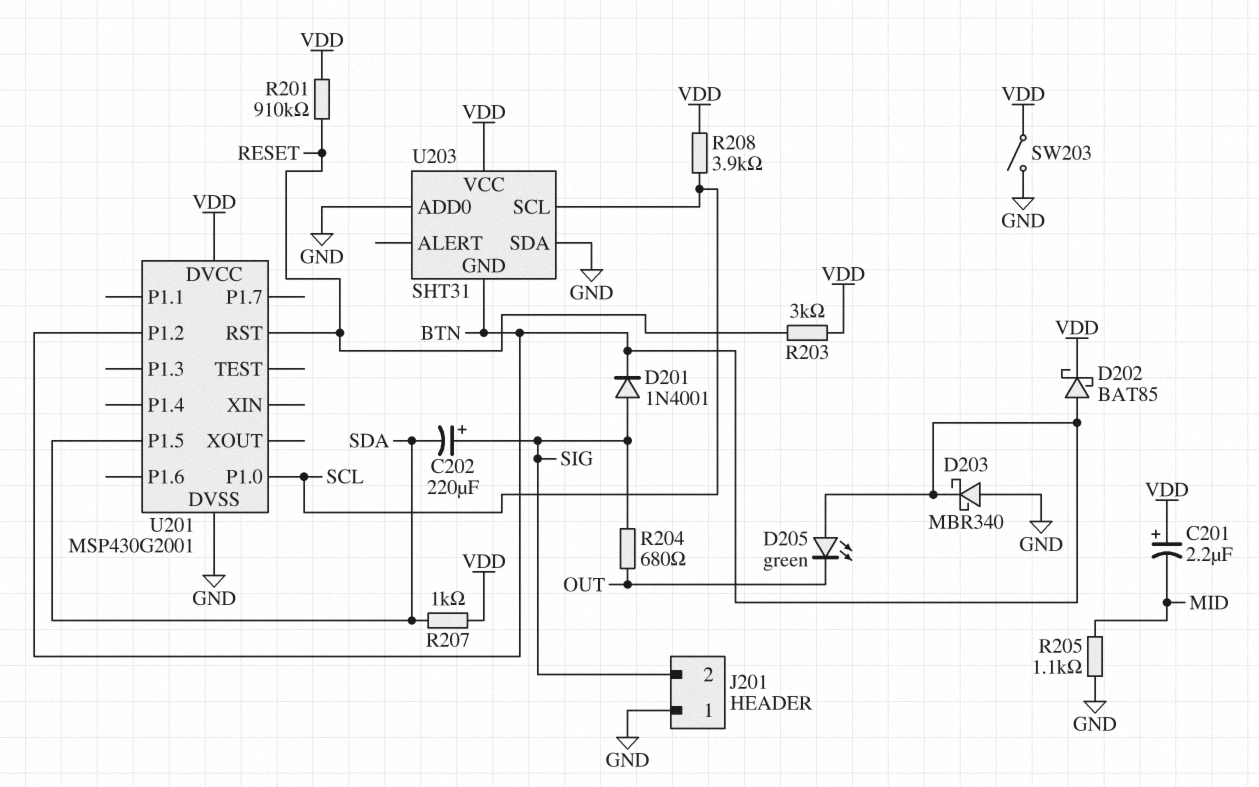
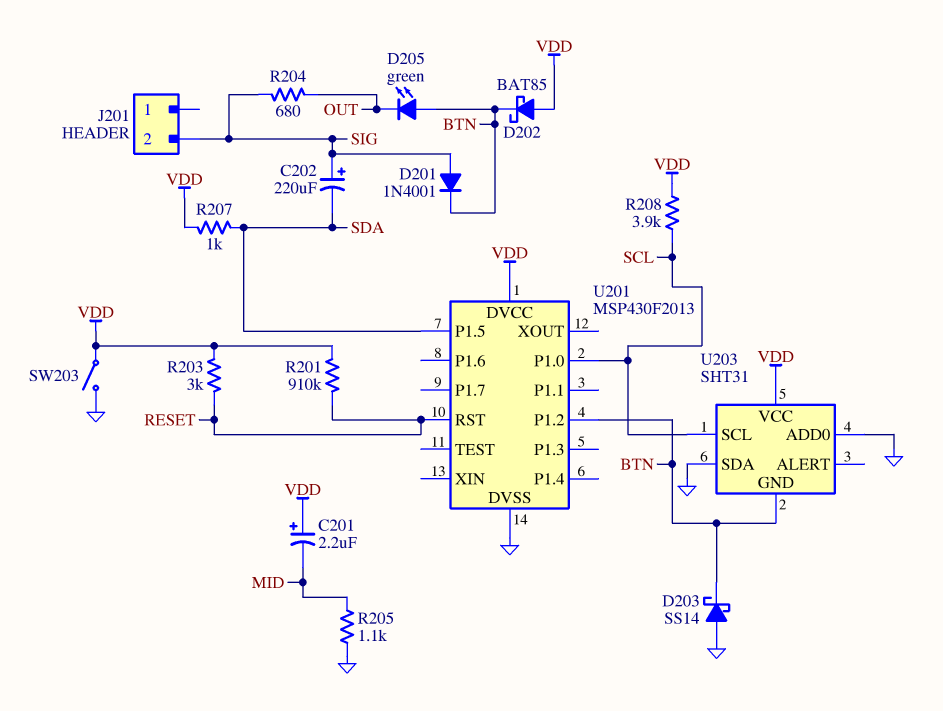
D202: schottky BAT85 (A BTN, K VDD) -> schottky BAT85 (A VDD, K BTN)
D203: schottky MBR340 (A GND, K BTN) -> schottky SS14 (A GND, K BTN)
J201 pin 1: GND -> none
U201: MSP430G2001 -> MSP430F2013

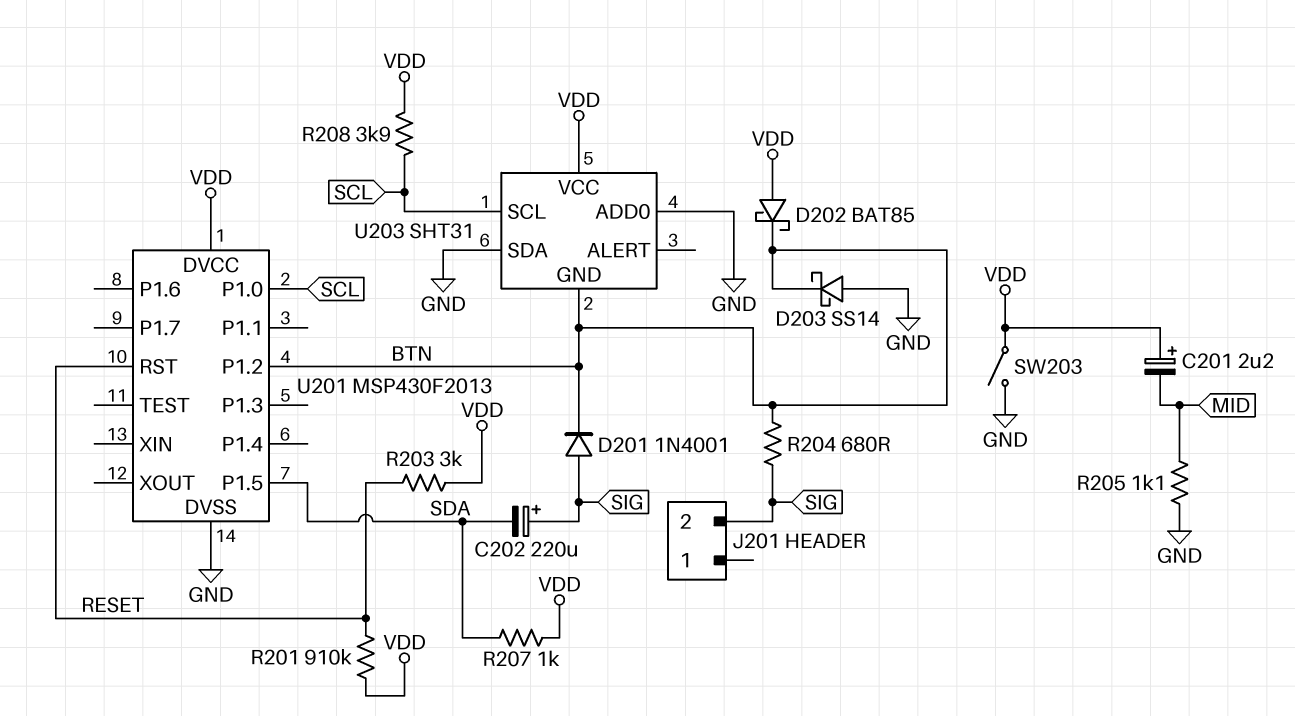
D205: LED green (A BTN, K OUT) -> none
R204: 680 (OUT, SIG) -> 680 (BTN, SIG)

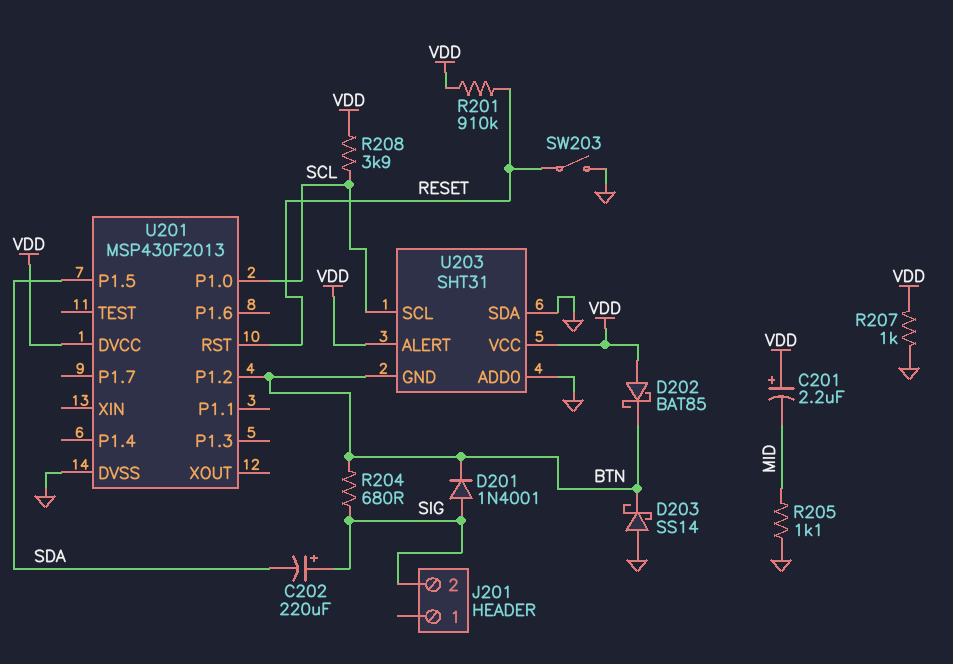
R203: 3k (RESET, VDD) -> none
R207: 1k (SDA, VDD) -> 1k (GND, VDD)
SW203: switch (GND, VDD) -> switch (GND, RESET)
U203 pin ALERT: none -> VDD

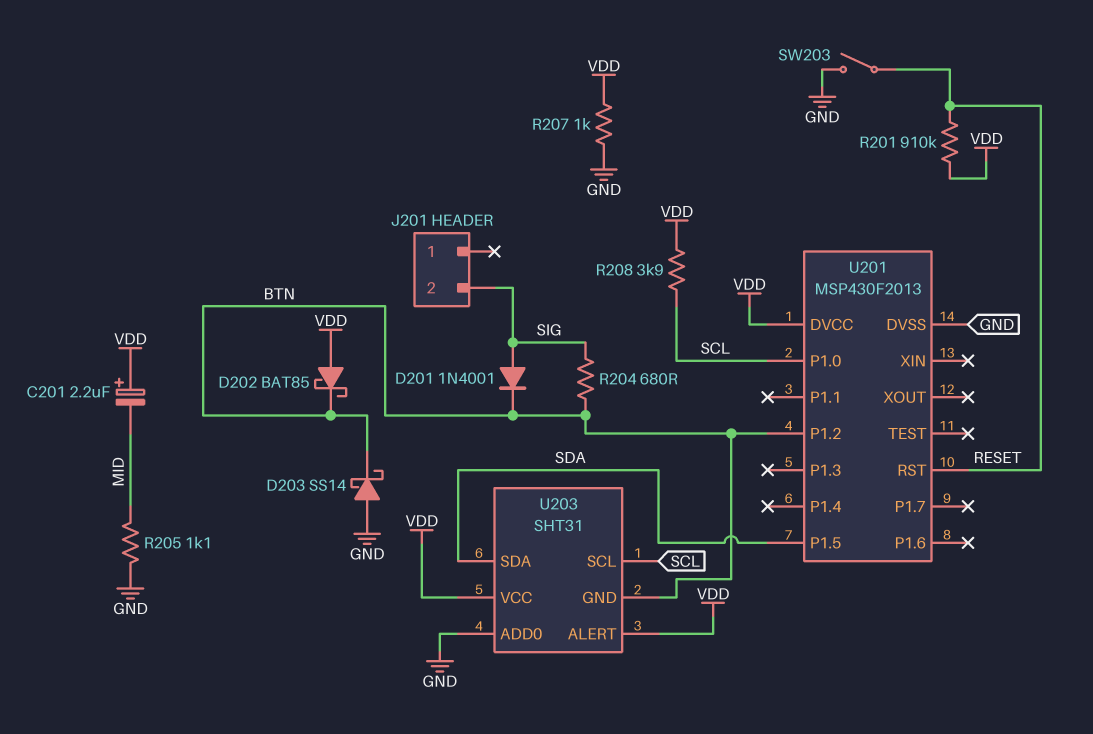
C202: 220uF (plus SIG, minus SDA) -> none
U203 pin SDA: GND -> SDA

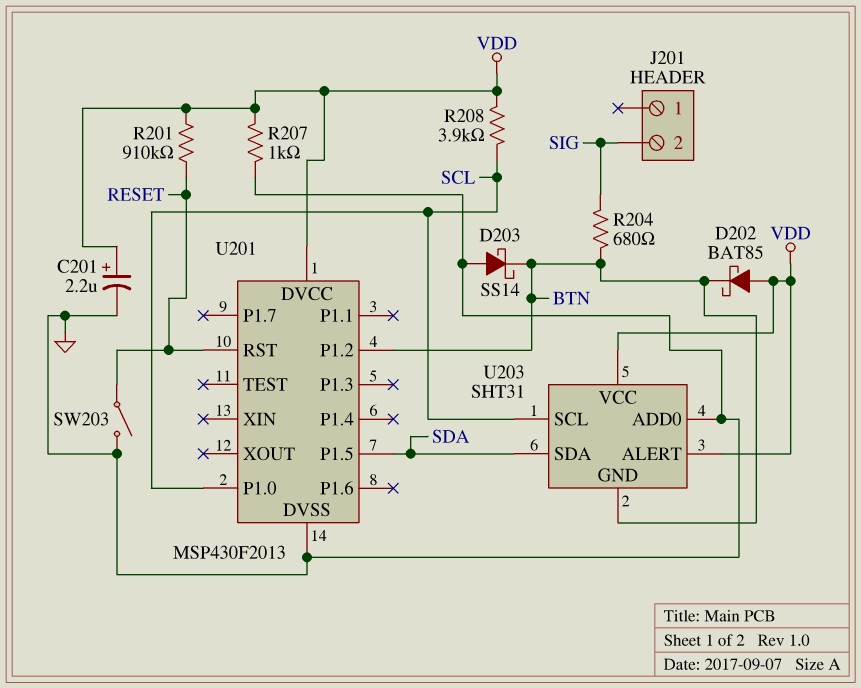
C201: 2.2uF (plus VDD, minus MID) -> 2.2uF (plus VDD, minus GND)
D201: diode 1N4001 (A SIG, K BTN) -> none
R205: 1.1k (GND, MID) -> none

